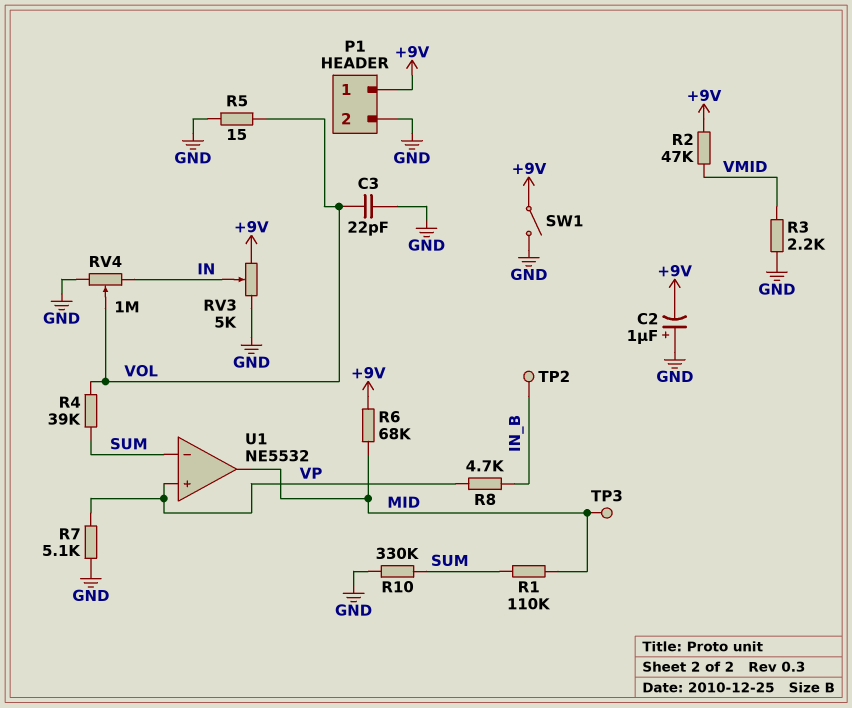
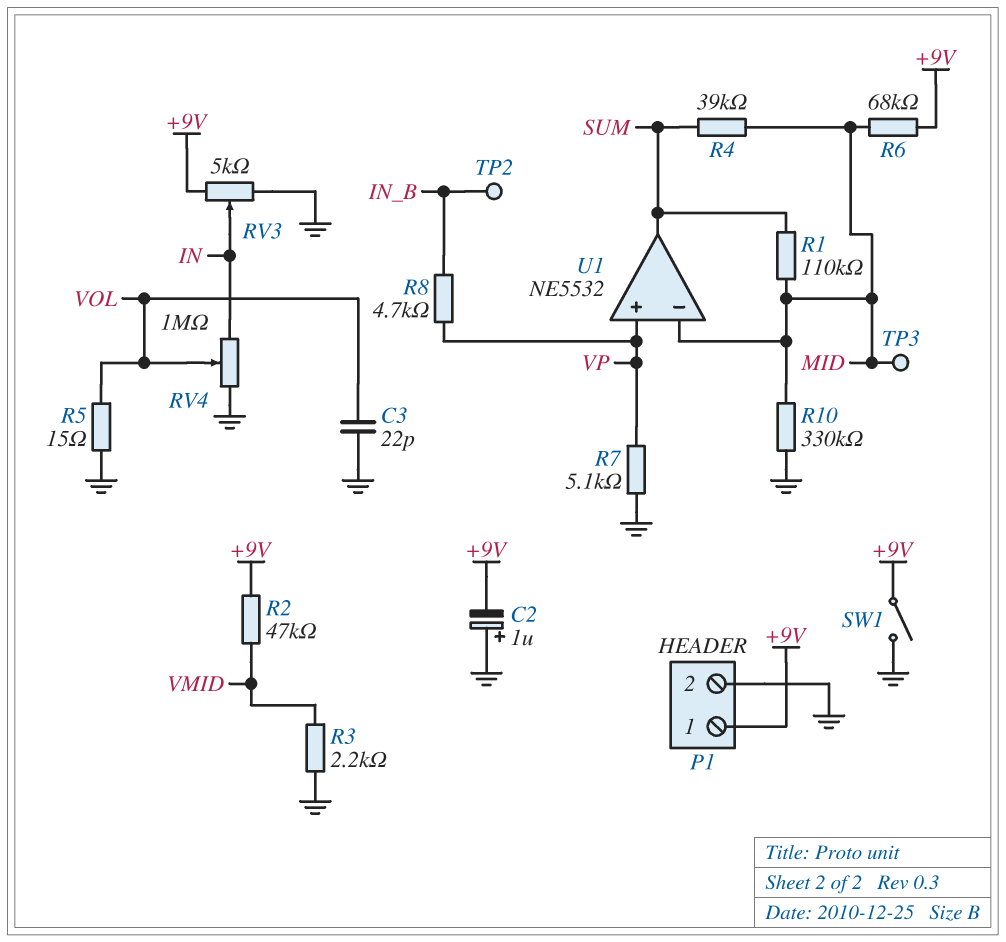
R4: 39k (SUM, VOL) -> 39k (MID, SUM)
R10: 330k (GND, SUM) -> 330k (GND, MID)
U1 pin in-: SUM -> MID
U1 pin out: MID -> SUM

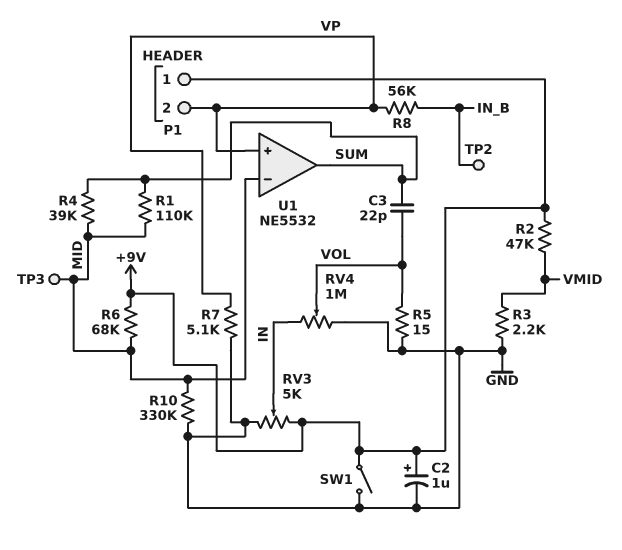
C2: 1uF (plus GND, minus +9V) -> 1uF (plus +9V, minus GND)
C3: 22pF (GND, VOL) -> 22pF (SUM, VOL)
P1 pin 2: GND -> VP
R8: 4.7k (IN_B, VP) -> 56k (IN_B, VP)

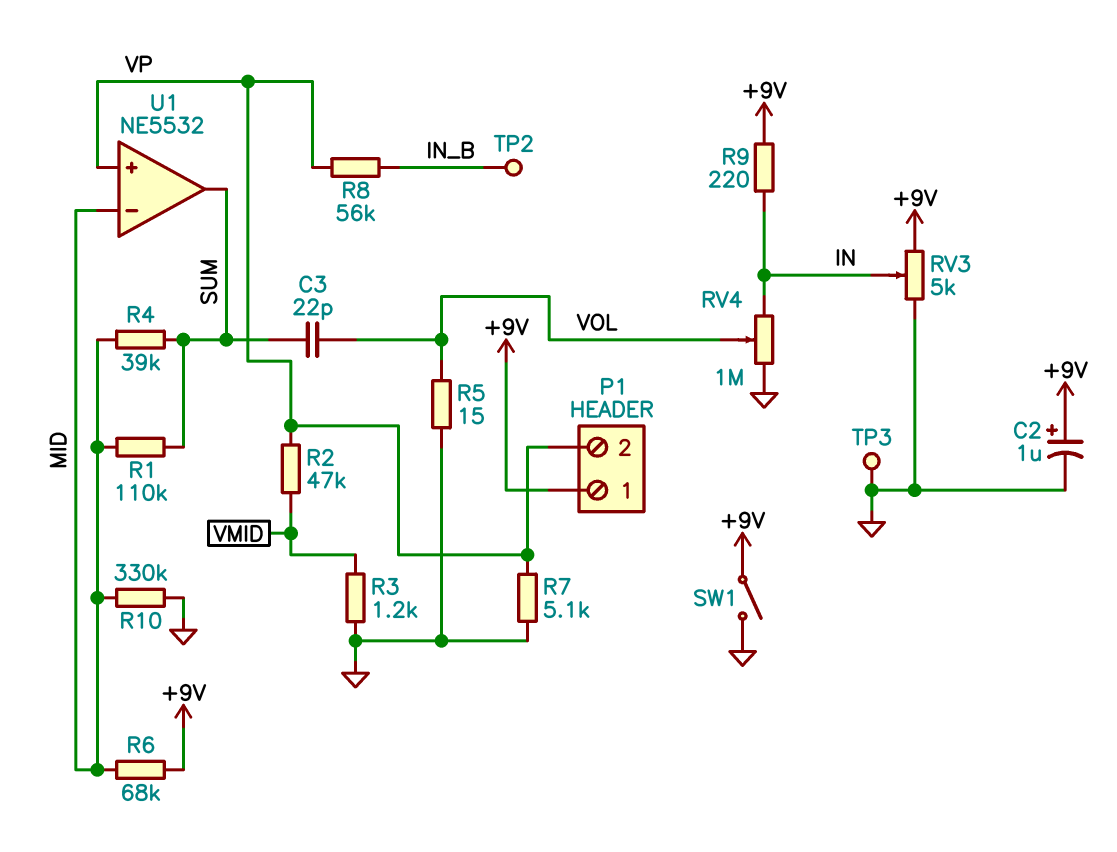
R2: 47k (+9V, VMID) -> 47k (VMID, VP)
R3: 2.2k (GND, VMID) -> 1.2k (GND, VMID)
R9: none -> 220 (+9V, IN)
TP3: test point (MID) -> test point (GND)

